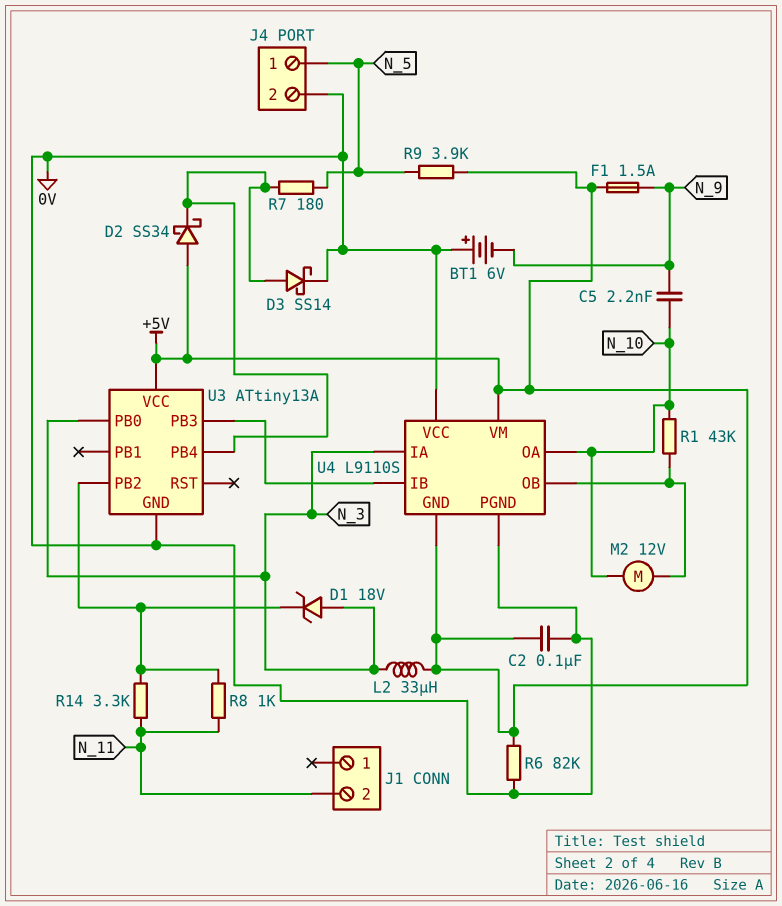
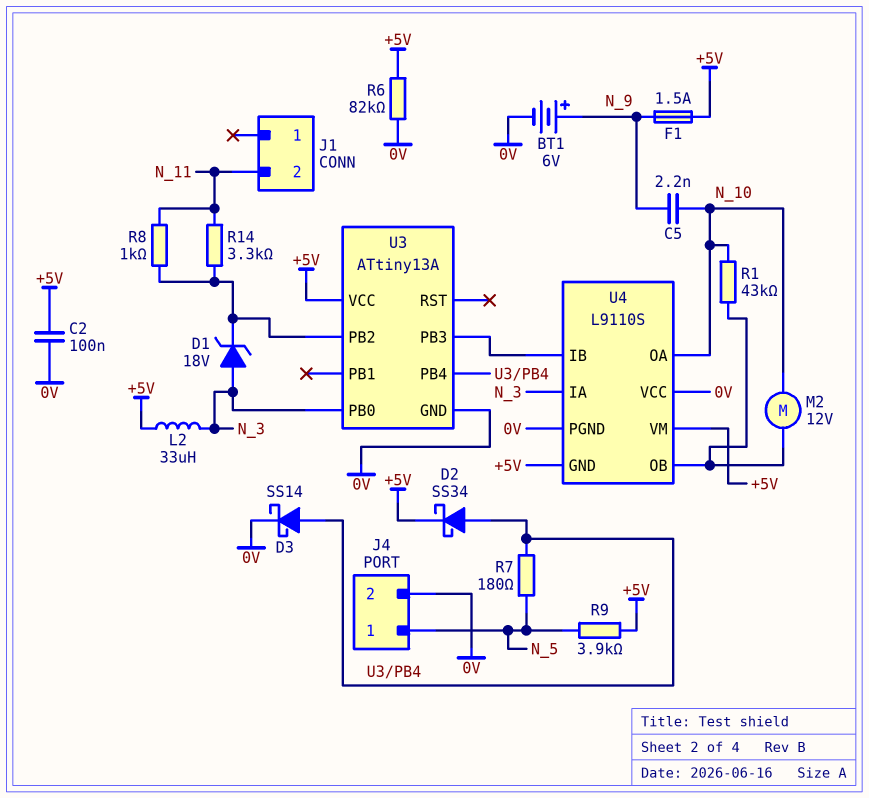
BT1: 6V (plus 0V, minus N_9) -> 6V (plus N_9, minus 0V)
D2: schottky SS34 (A +5V, K U3/PB4) -> schottky SS34 (A U3/PB4, K +5V)

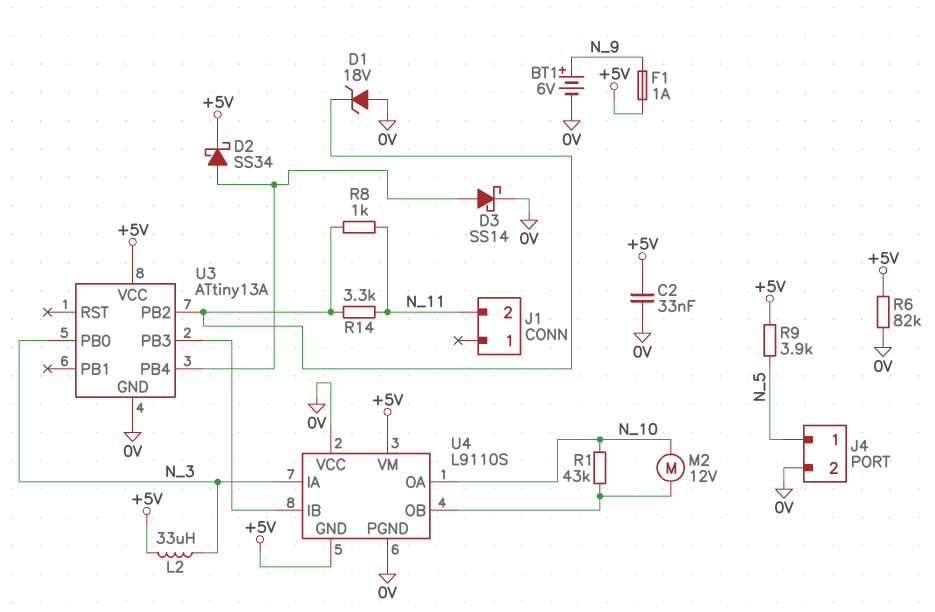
C2: 100nF (+5V, 0V) -> 33nF (+5V, 0V)
C5: 2.2nF (N_9, N_10) -> none
D1: zener 18V (A N_3, K U3/PB2) -> zener 18V (A 0V, K U3/PB2)
F1: 1.5A (+5V, N_9) -> 1A (+5V, N_9)
R7: 180 (N_5, U3/PB4) -> none

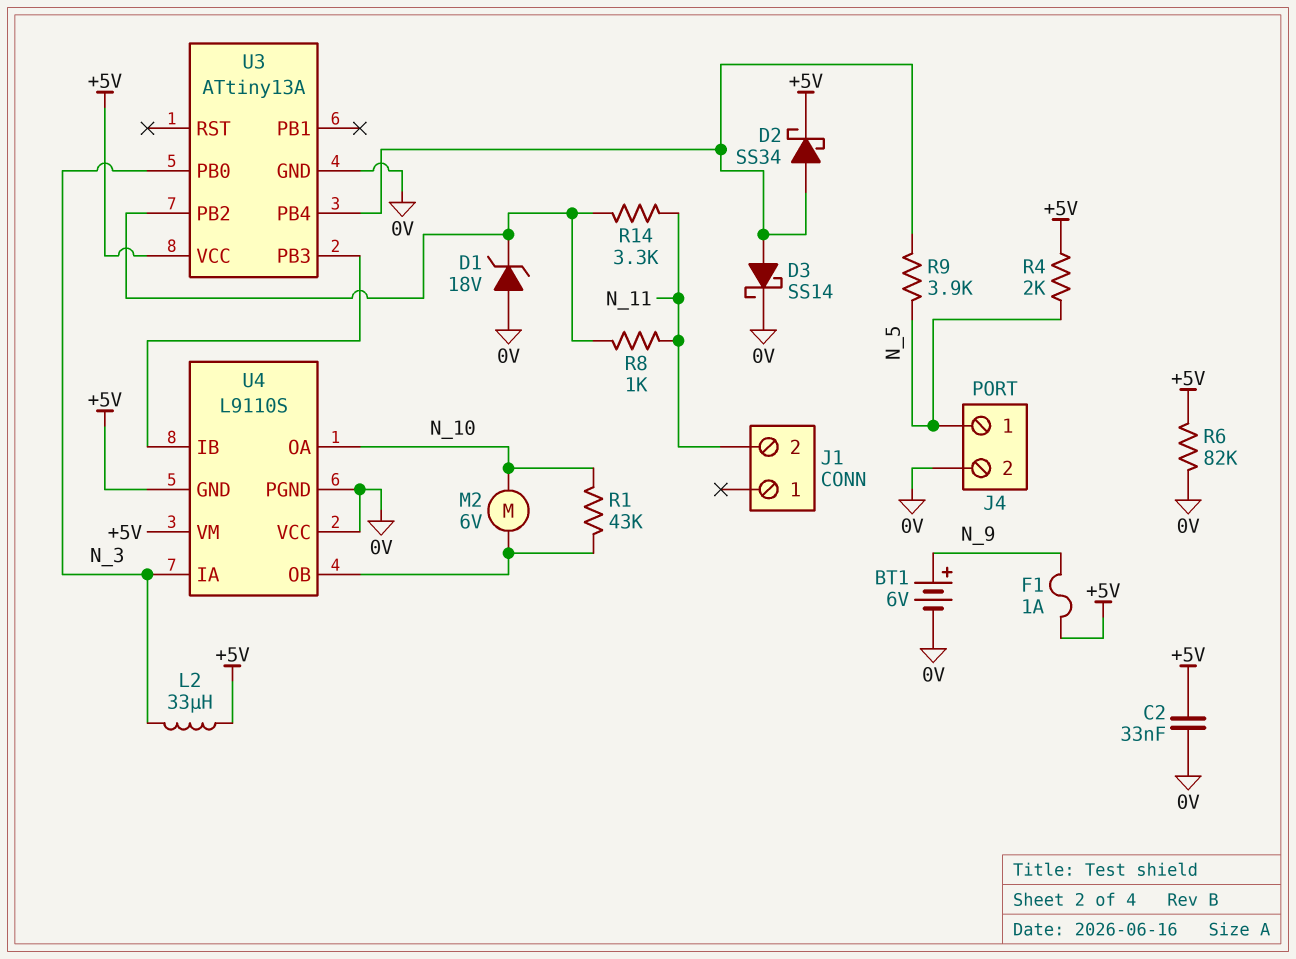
M2: motor 12V (N_10, U4/OB) -> motor 6V (N_10, U4/OB)
R4: none -> 2k (+5V, N_5)
R9: 3.9k (+5V, N_5) -> 3.9k (N_5, U3/PB4)

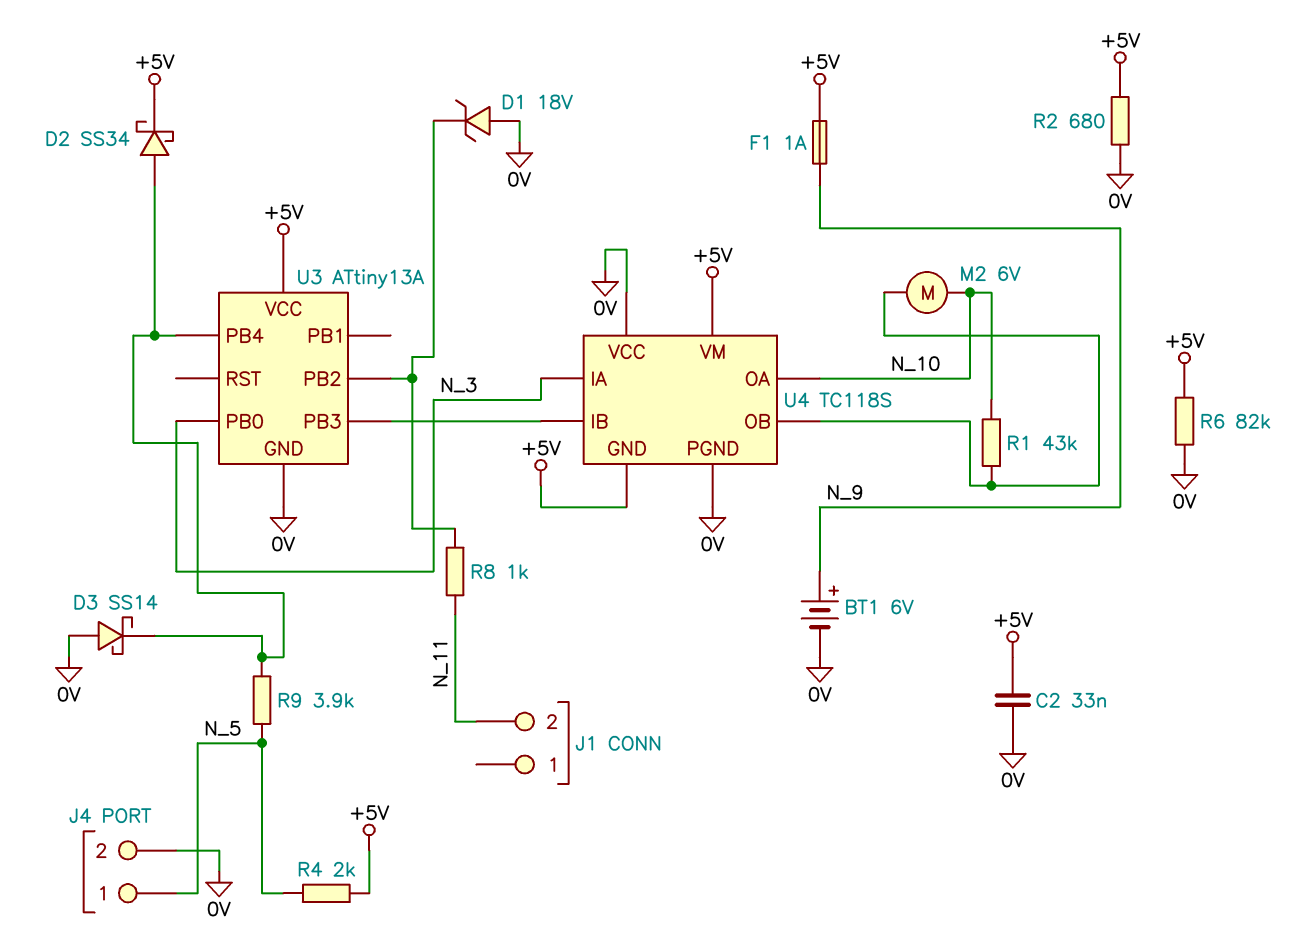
D3: schottky SS14 (A U3/PB4, K 0V) -> schottky SS14 (A 0V, K U3/PB4)
L2: 33uH (+5V, N_3) -> none
R2: none -> 680 (+5V, 0V)
R14: 3.3k (N_11, U3/PB2) -> none
U4: L9110S -> TC118S

